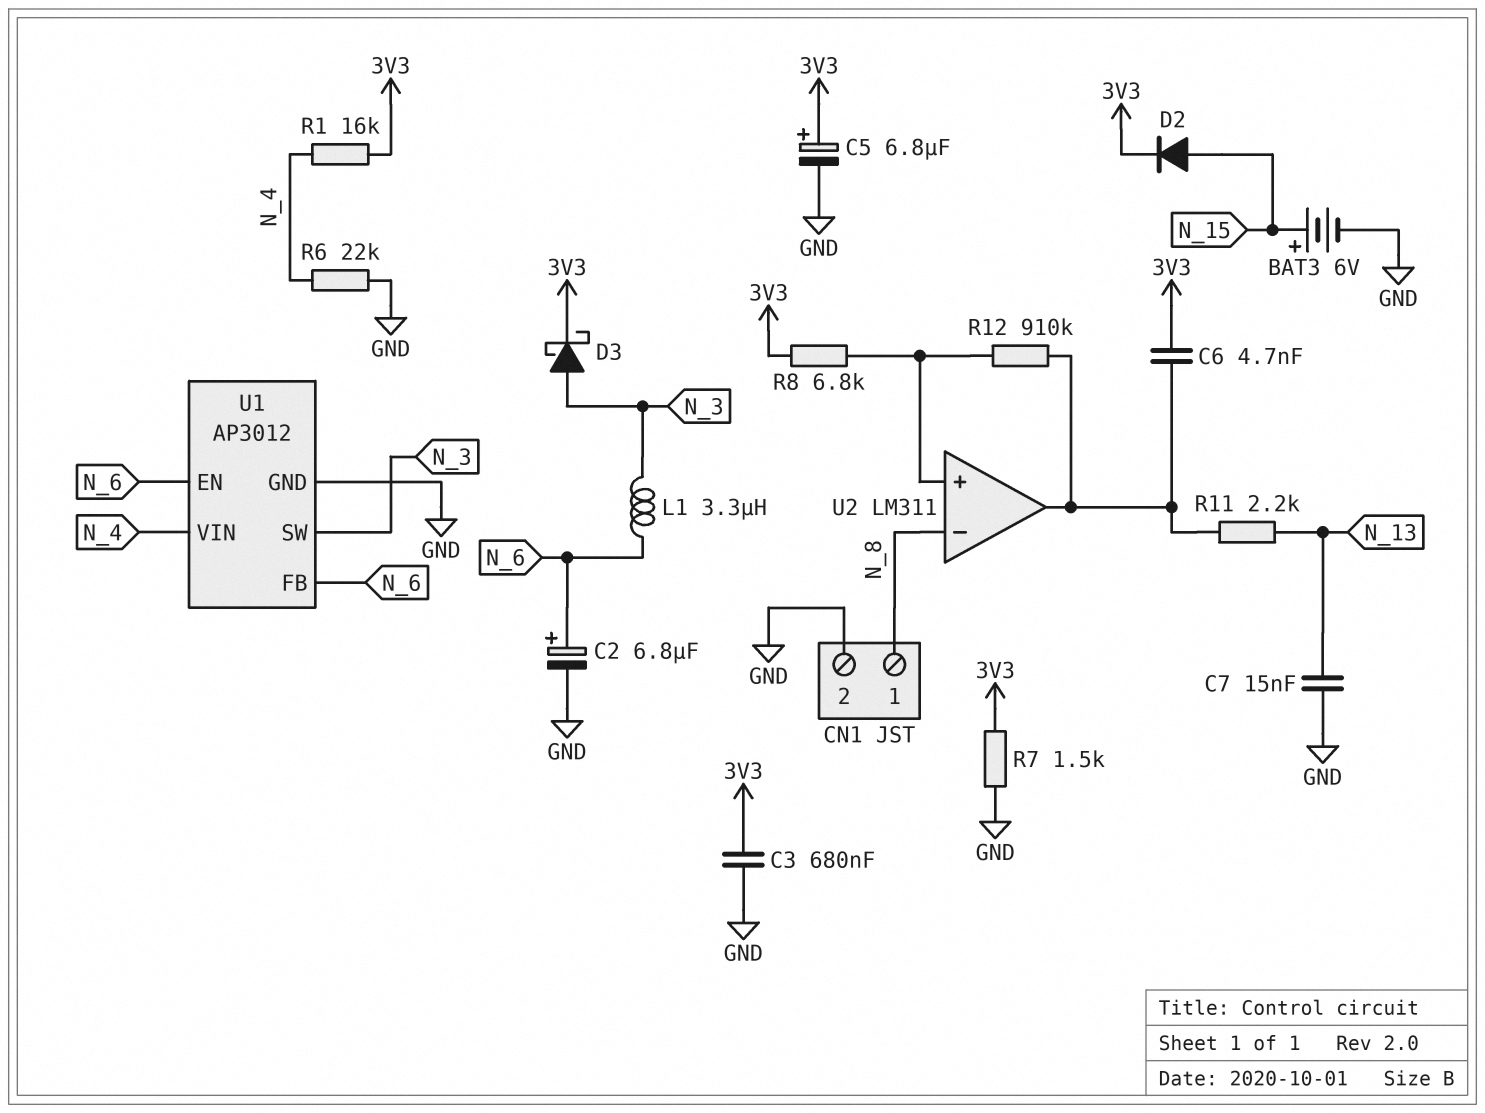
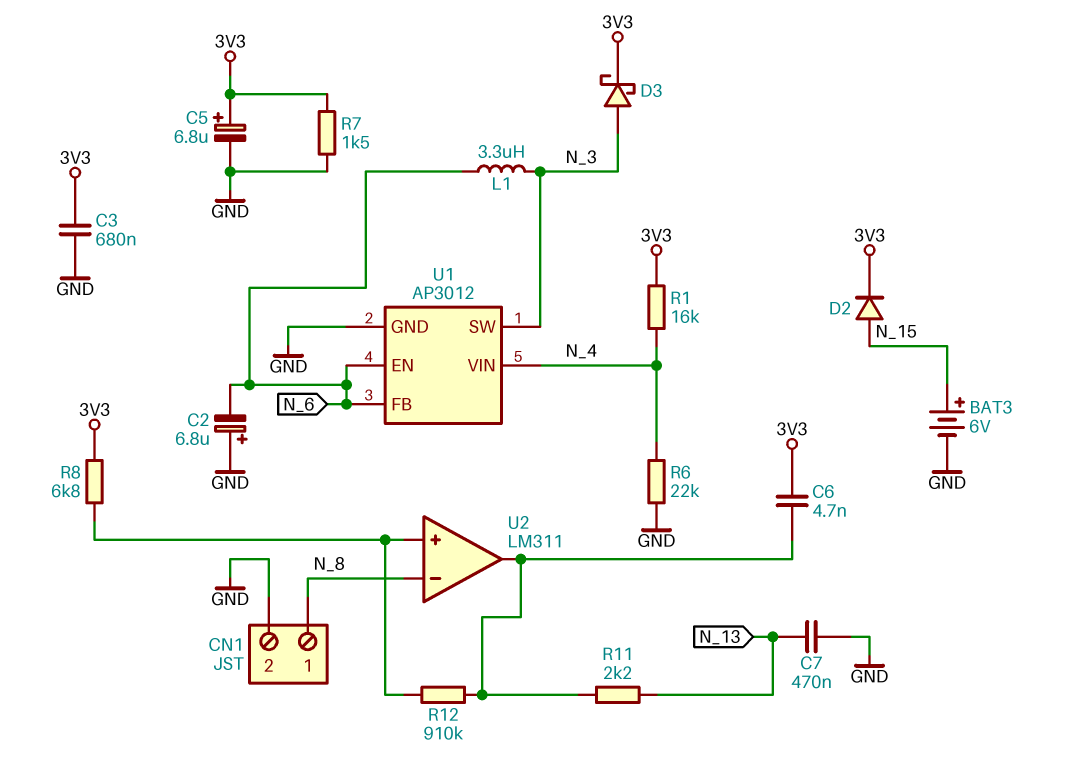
C2: 6.8uF (plus N_6, minus GND) -> 6.8uF (plus GND, minus N_6)
C7: 15nF (GND, N_13) -> 470nF (GND, N_13)

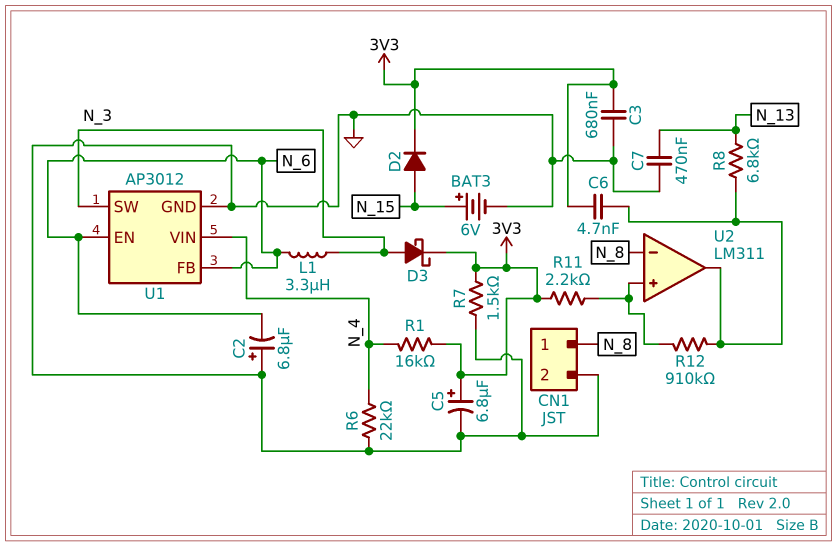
R8: 6.8k (3V3, U2/in+) -> 6.8k (N_13, U2/out)
R11: 2.2k (N_13, U2/out) -> 2.2k (3V3, U2/in+)

